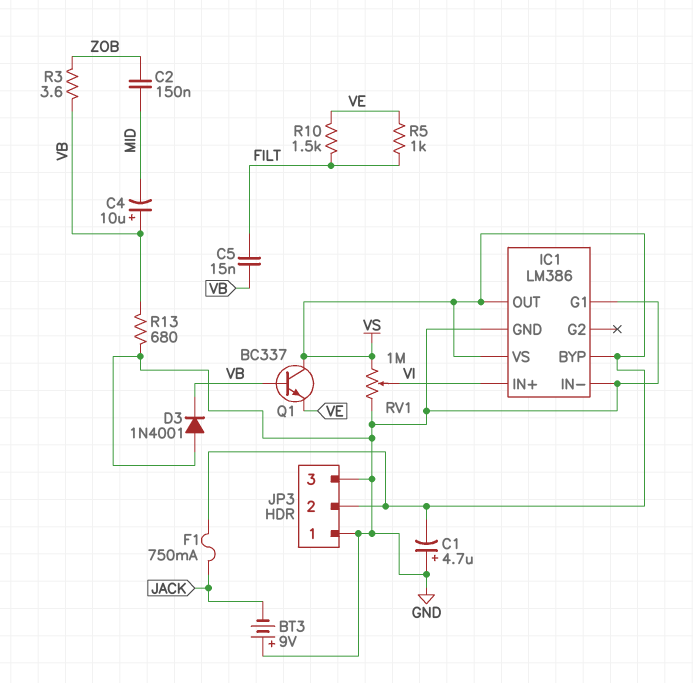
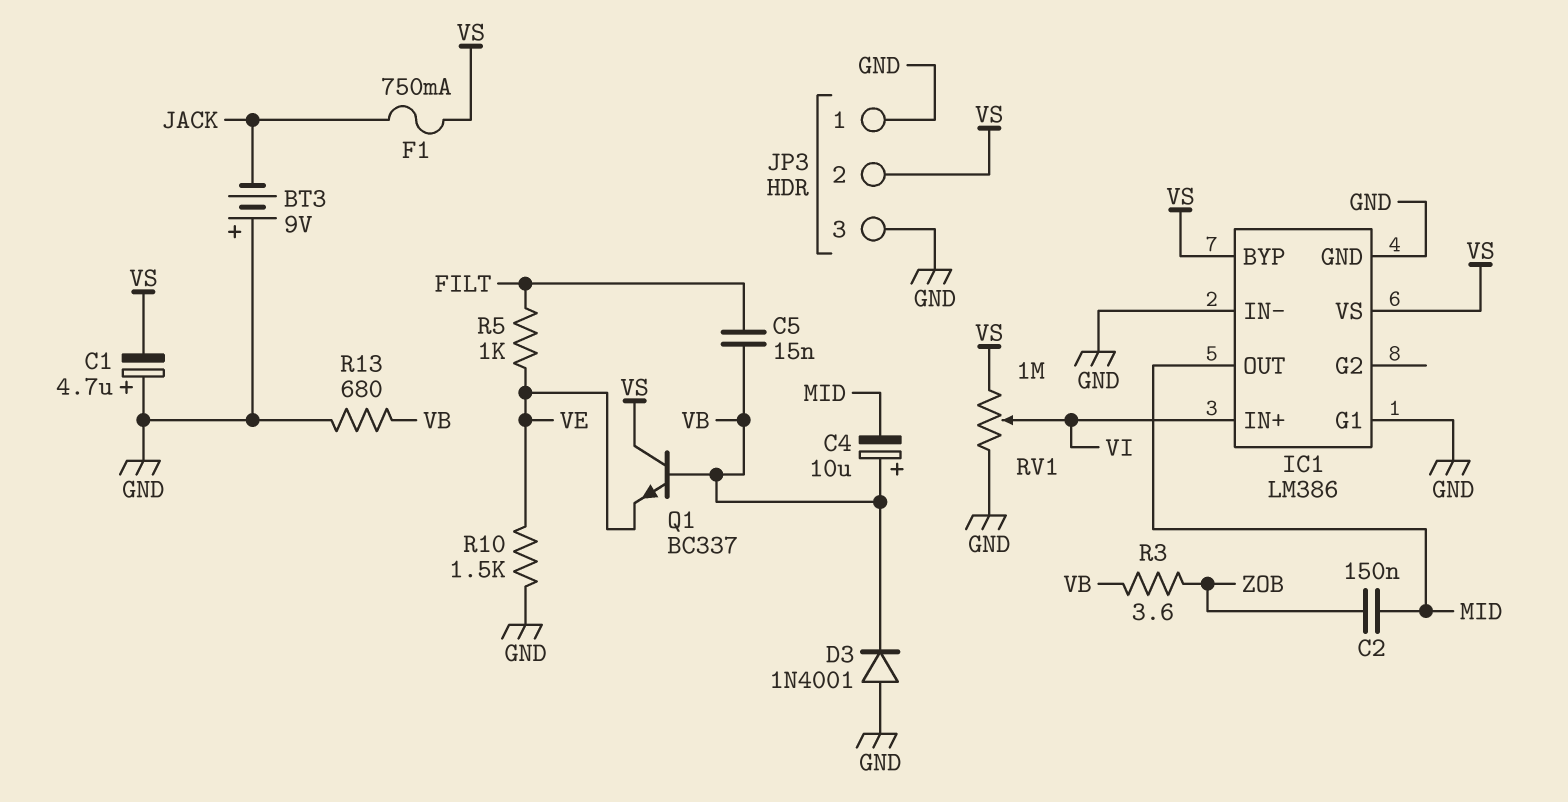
IC1 pin OUT: VS -> MID
R10: 1.5k (FILT, VE) -> 1.5k (GND, VE)

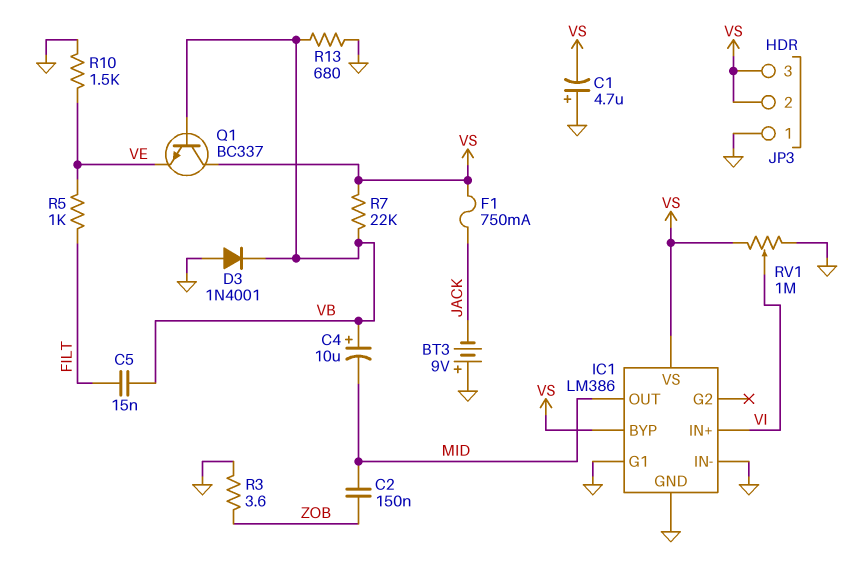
JP3 pin 3: GND -> VS
R3: 3.6 (VB, ZOB) -> 3.6 (GND, ZOB)
R7: none -> 22k (VB, VS)

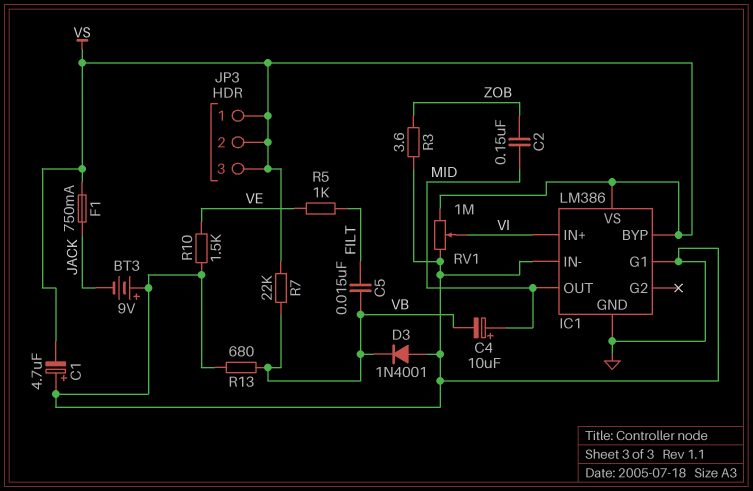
C4: 10uF (plus VB, minus MID) -> 10uF (plus MID, minus VB)
JP3 pin 1: GND -> VS
Q1: NPN BC337 (B VB, C VS, E VE) -> none

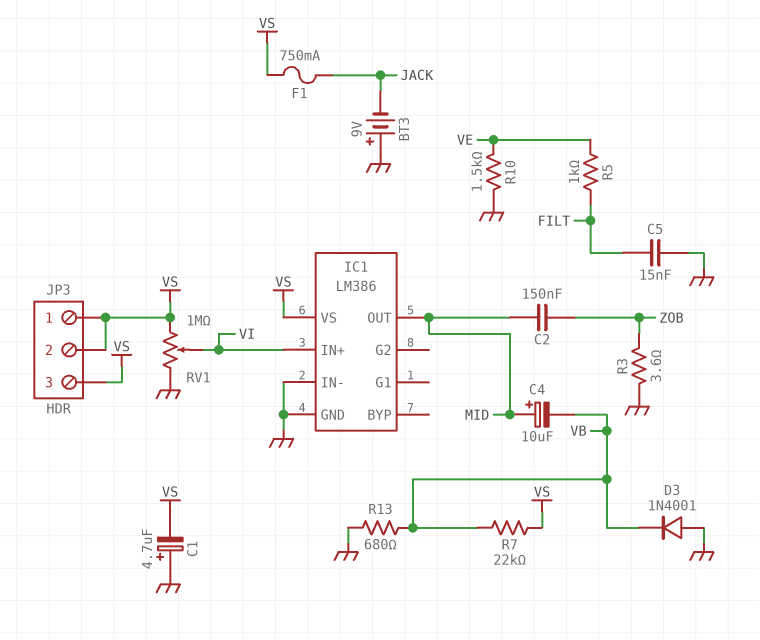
C5: 15nF (FILT, VB) -> 15nF (FILT, GND)
IC1 pin BYP: VS -> none
IC1 pin G1: GND -> none

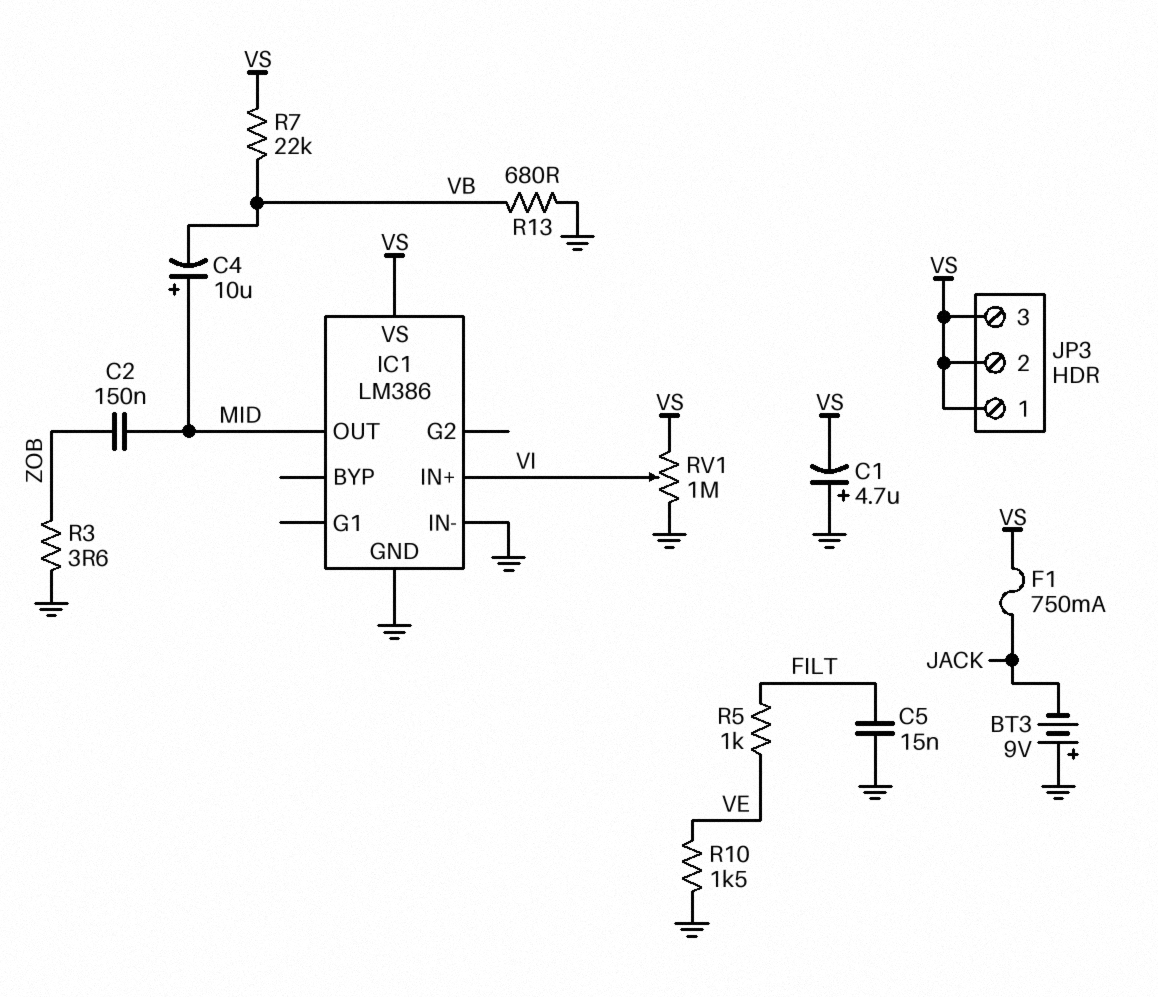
D3: diode 1N4001 (A GND, K VB) -> none

